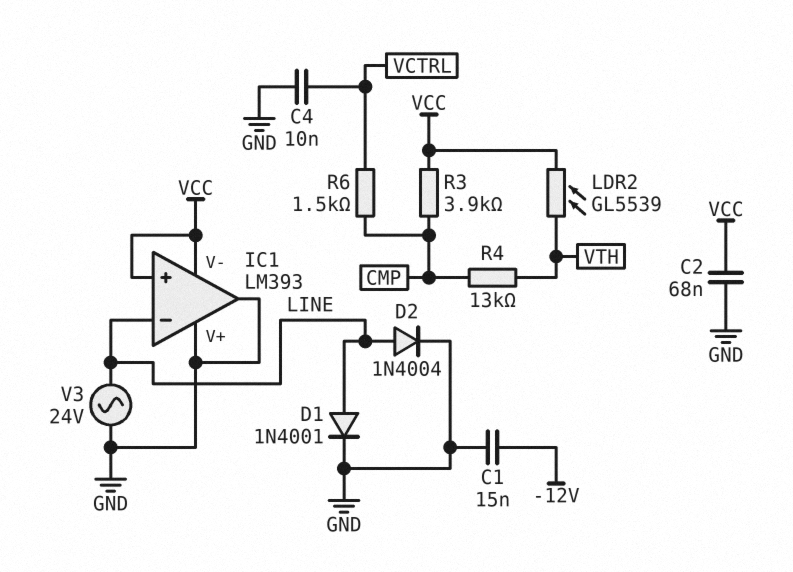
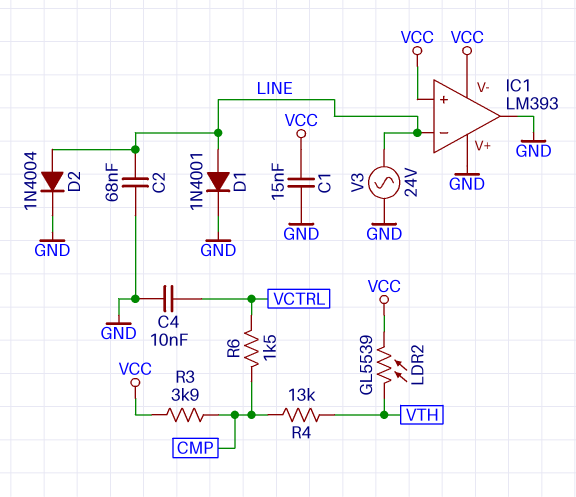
C1: 15nF (-12V, GND) -> 15nF (GND, VCC)
C2: 68nF (GND, VCC) -> 68nF (GND, LINE)

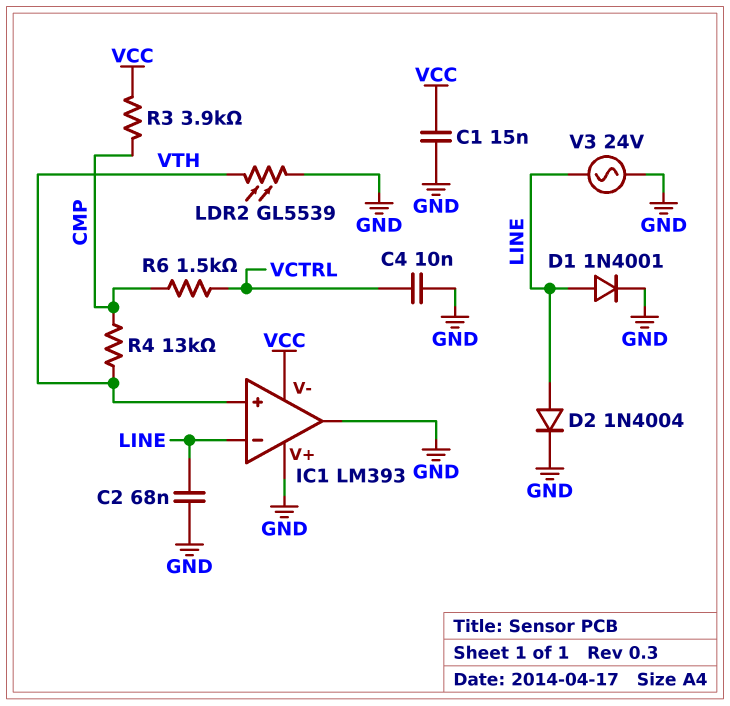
IC1 pin in+: VCC -> VTH
LDR2: GL5539 (VCC, VTH) -> GL5539 (GND, VTH)

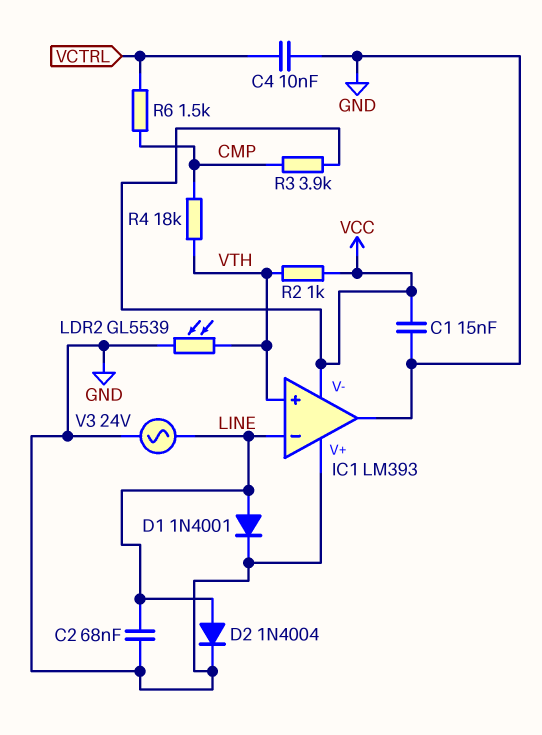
R2: none -> 1k (VCC, VTH)
R4: 13k (CMP, VTH) -> 18k (CMP, VTH)

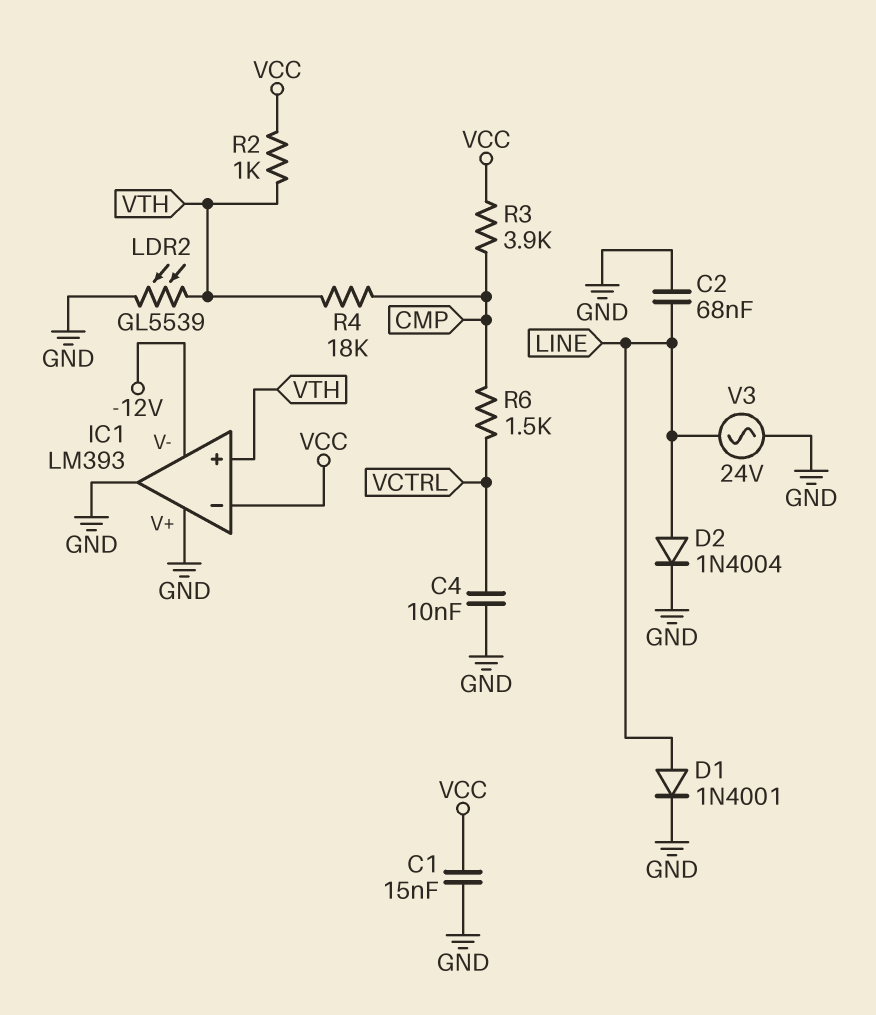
IC1 pin V-: VCC -> -12V
IC1 pin in-: LINE -> VCC

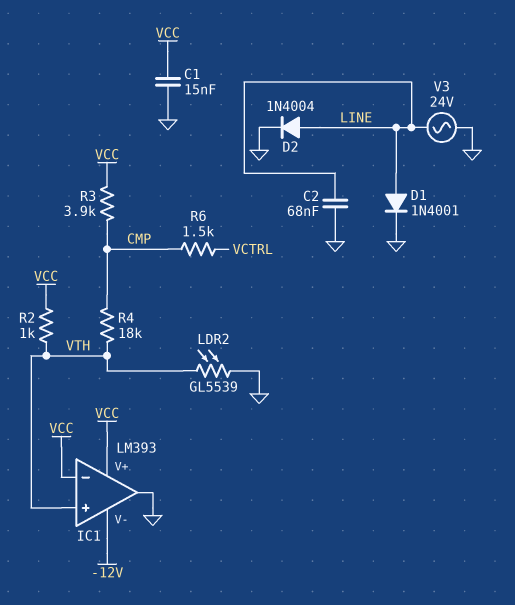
C4: 10nF (GND, VCTRL) -> none
IC1 pin V+: GND -> VCC

